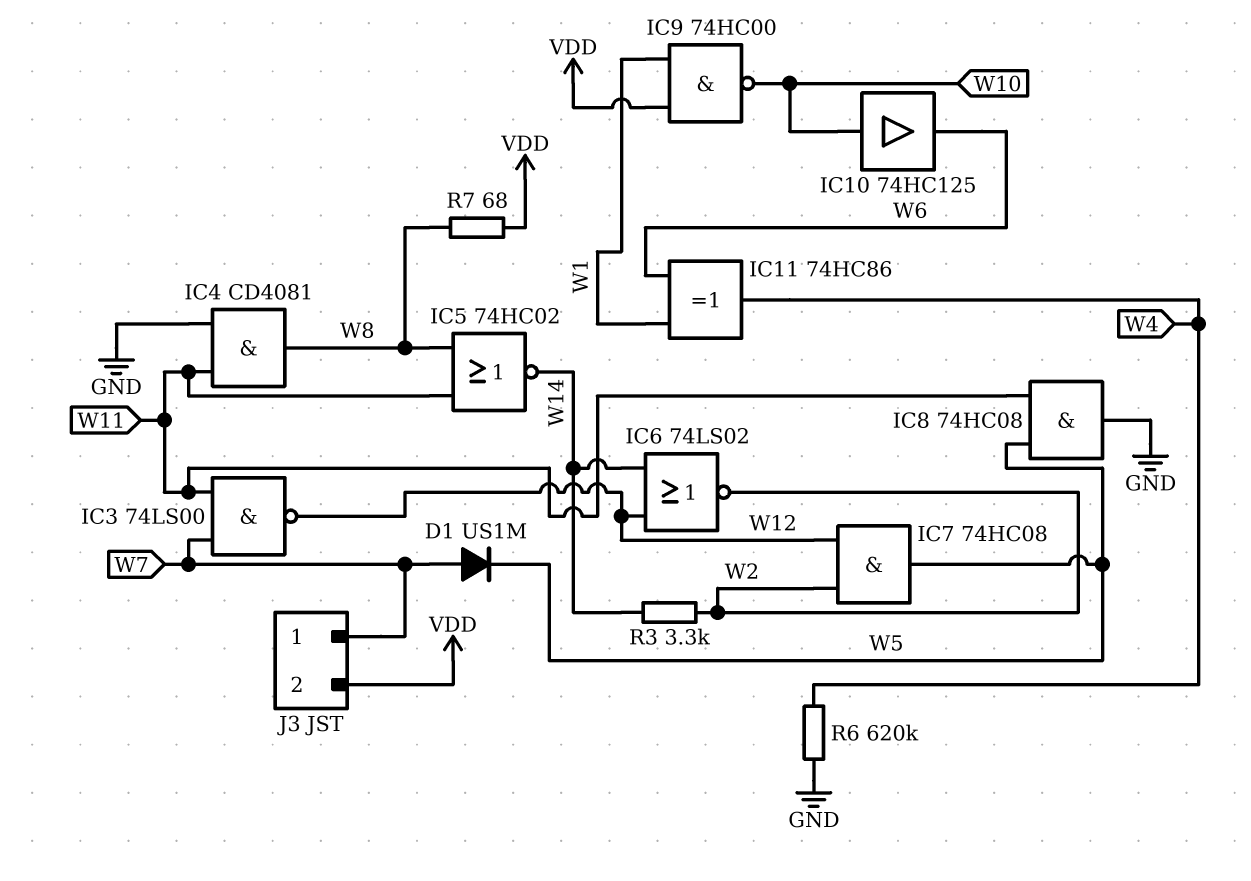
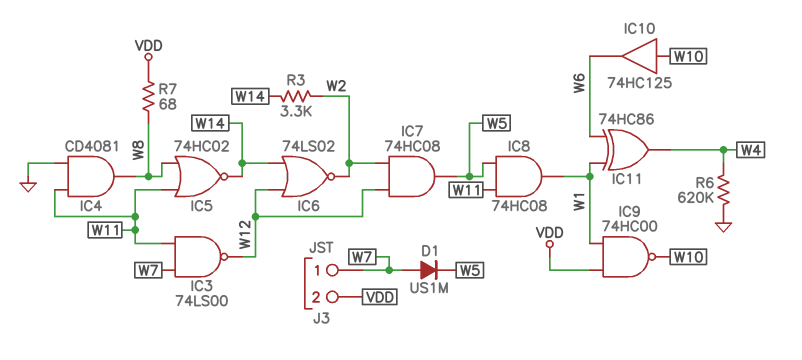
IC8: AND 74HC08 (in W5, in W11, out GND) -> AND 74HC08 (in W5, in W11, out W1)

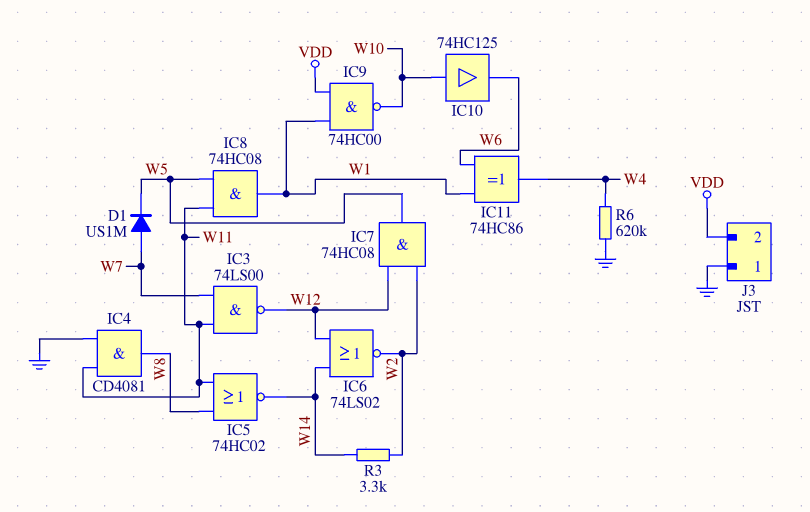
J3 pin 1: W7 -> GND
R7: 68 (VDD, W8) -> none

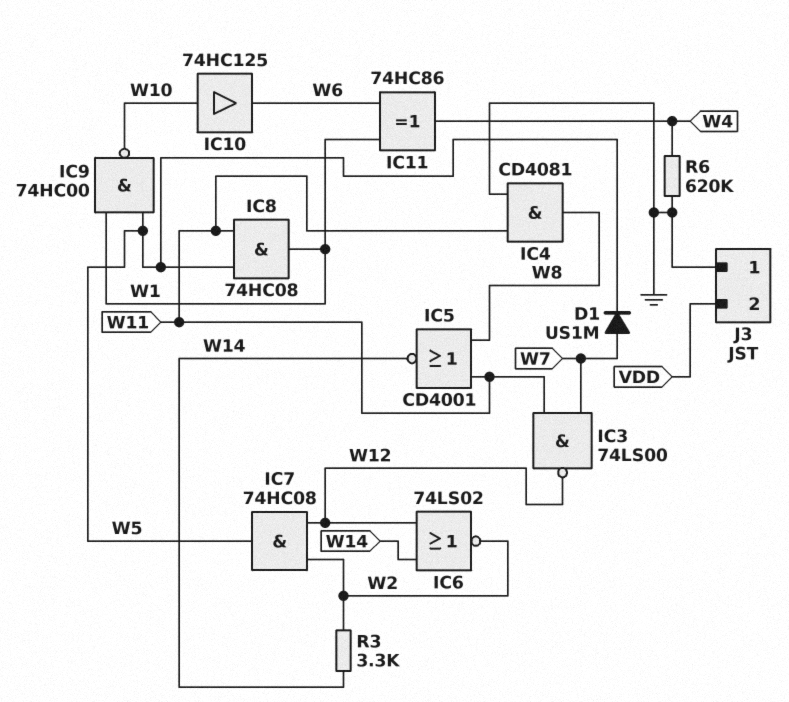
IC5: NOR 74HC02 (in W8, in W11, out W14) -> NOR CD4001 (in W8, in W11, out W14)
IC9: NAND 74HC00 (in VDD, in W1, out W10) -> NAND 74HC00 (in W1, in W5, out W10)

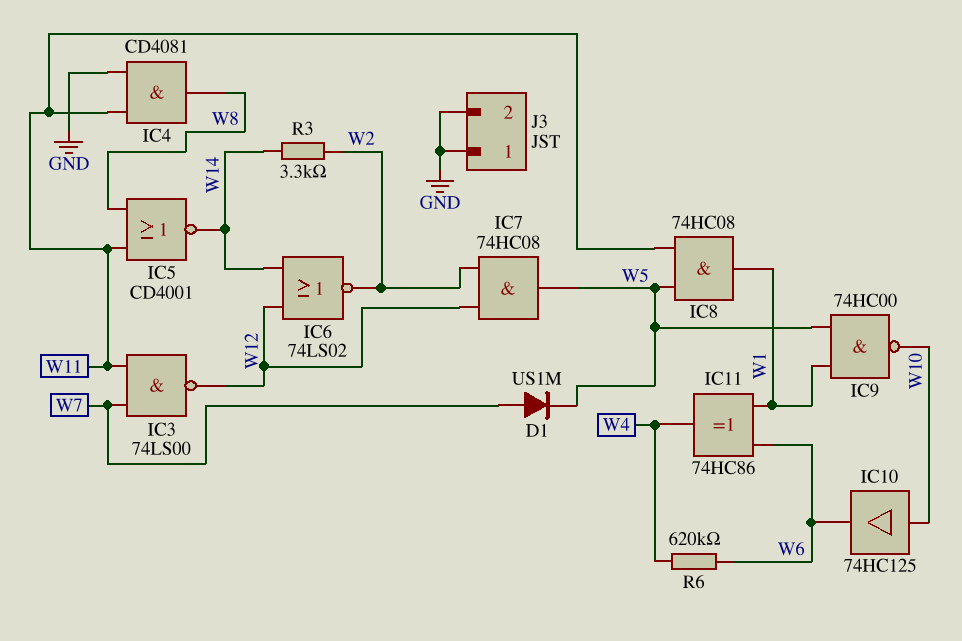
J3 pin 2: VDD -> GND
R6: 620k (GND, W4) -> 620k (W4, W6)

